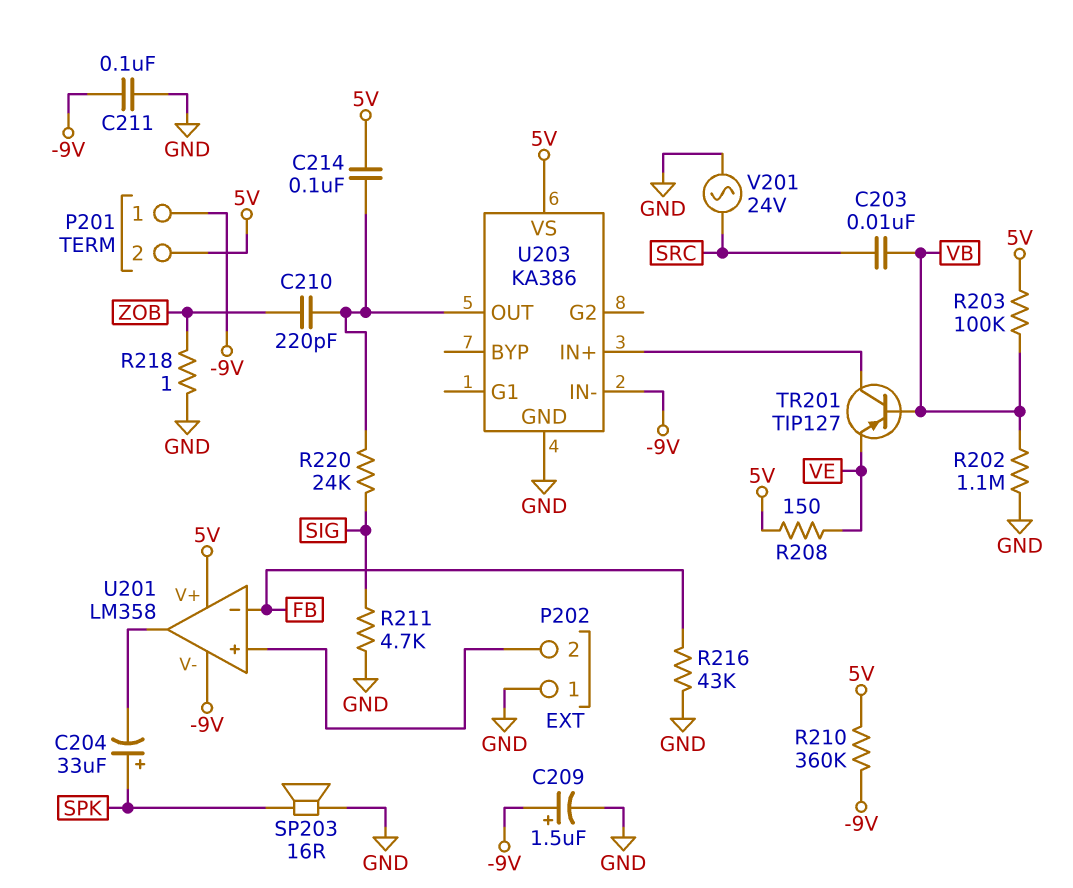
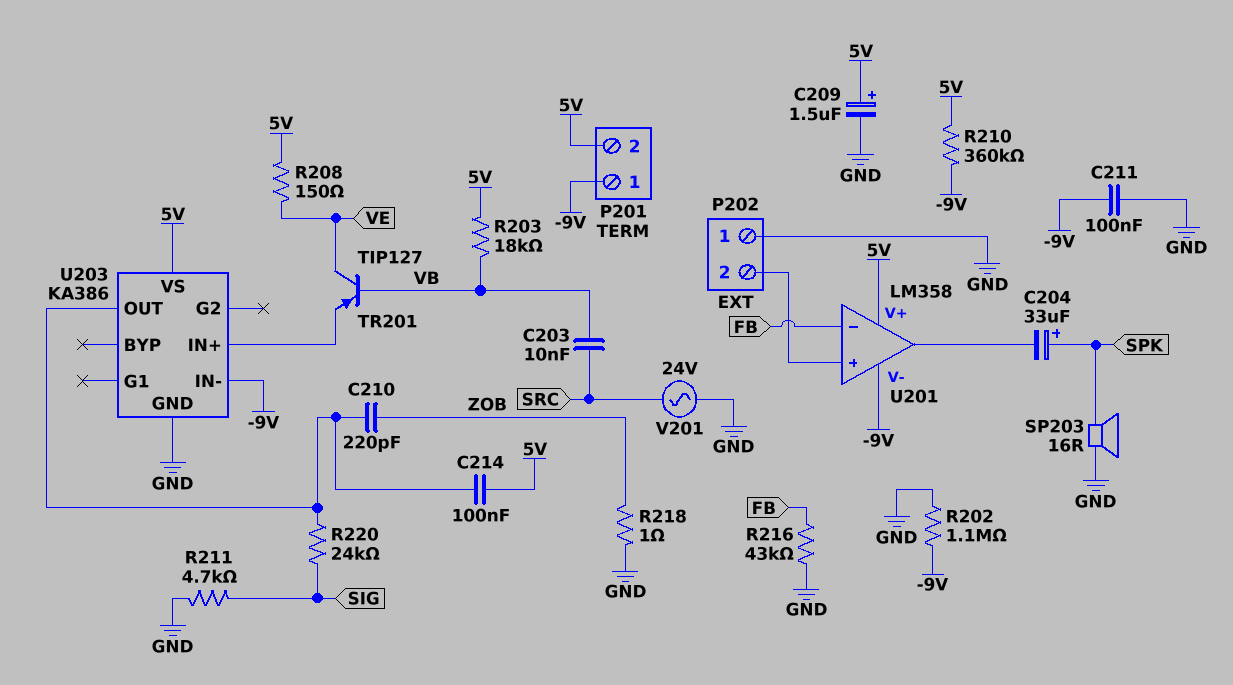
C209: 1.5uF (plus -9V, minus GND) -> 1.5uF (plus 5V, minus GND)
R202: 1.1M (GND, VB) -> 1.1M (-9V, GND)
R203: 100k (5V, VB) -> 18k (5V, VB)
TR201: PNP TIP127 (B VB, C U203/IN+, E VE) -> PNP TIP127 (B VB, C VE, E U203/IN+)

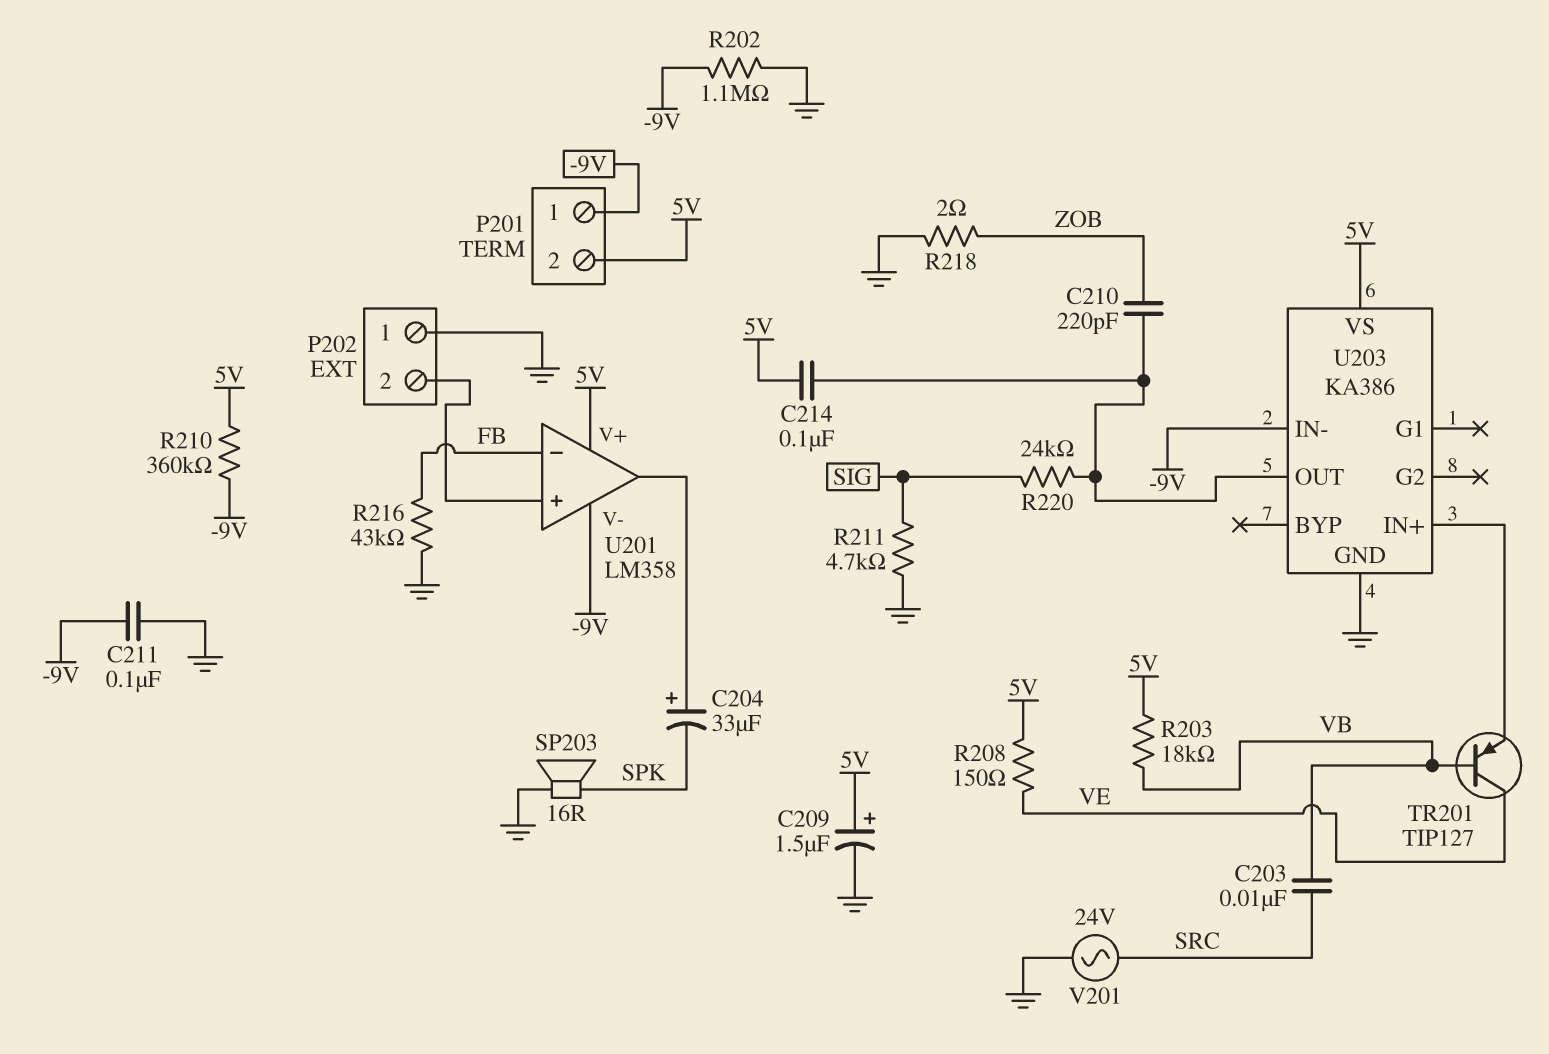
C204: 33uF (plus SPK, minus U201/out) -> 33uF (plus U201/out, minus SPK)
R218: 1 (GND, ZOB) -> 2 (GND, ZOB)

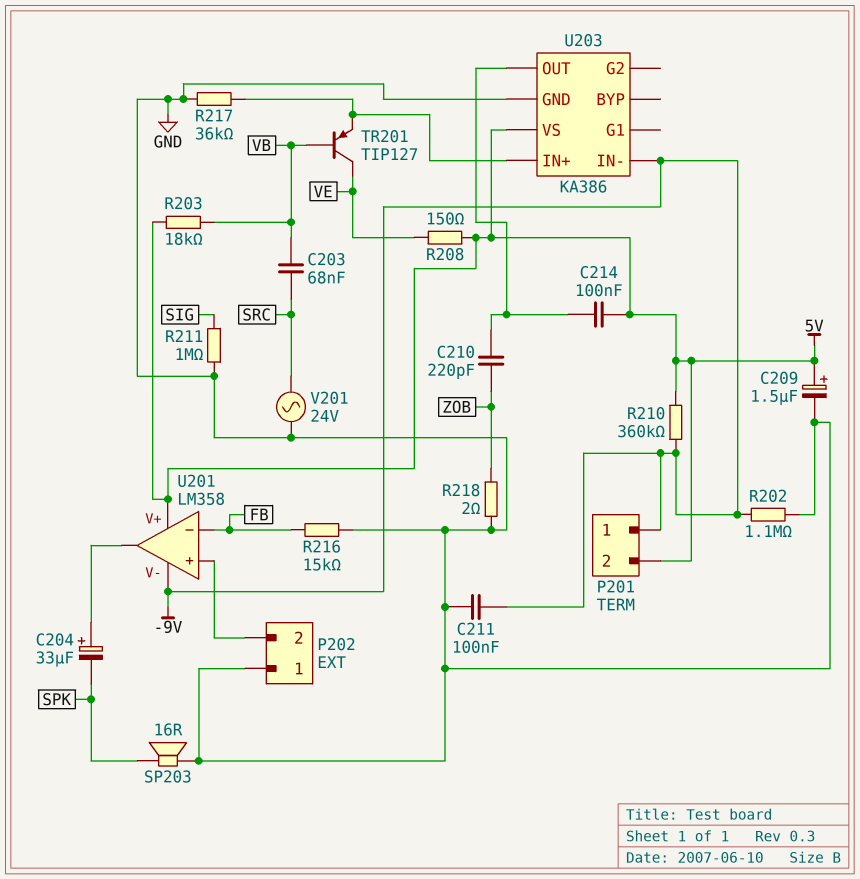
C203: 10nF (SRC, VB) -> 68nF (SRC, VB)
R211: 4.7k (GND, SIG) -> 1M (GND, SIG)
R216: 43k (FB, GND) -> 15k (FB, GND)
R217: none -> 36k (GND, U203/IN+)
R220: 24k (SIG, U203/OUT) -> none

